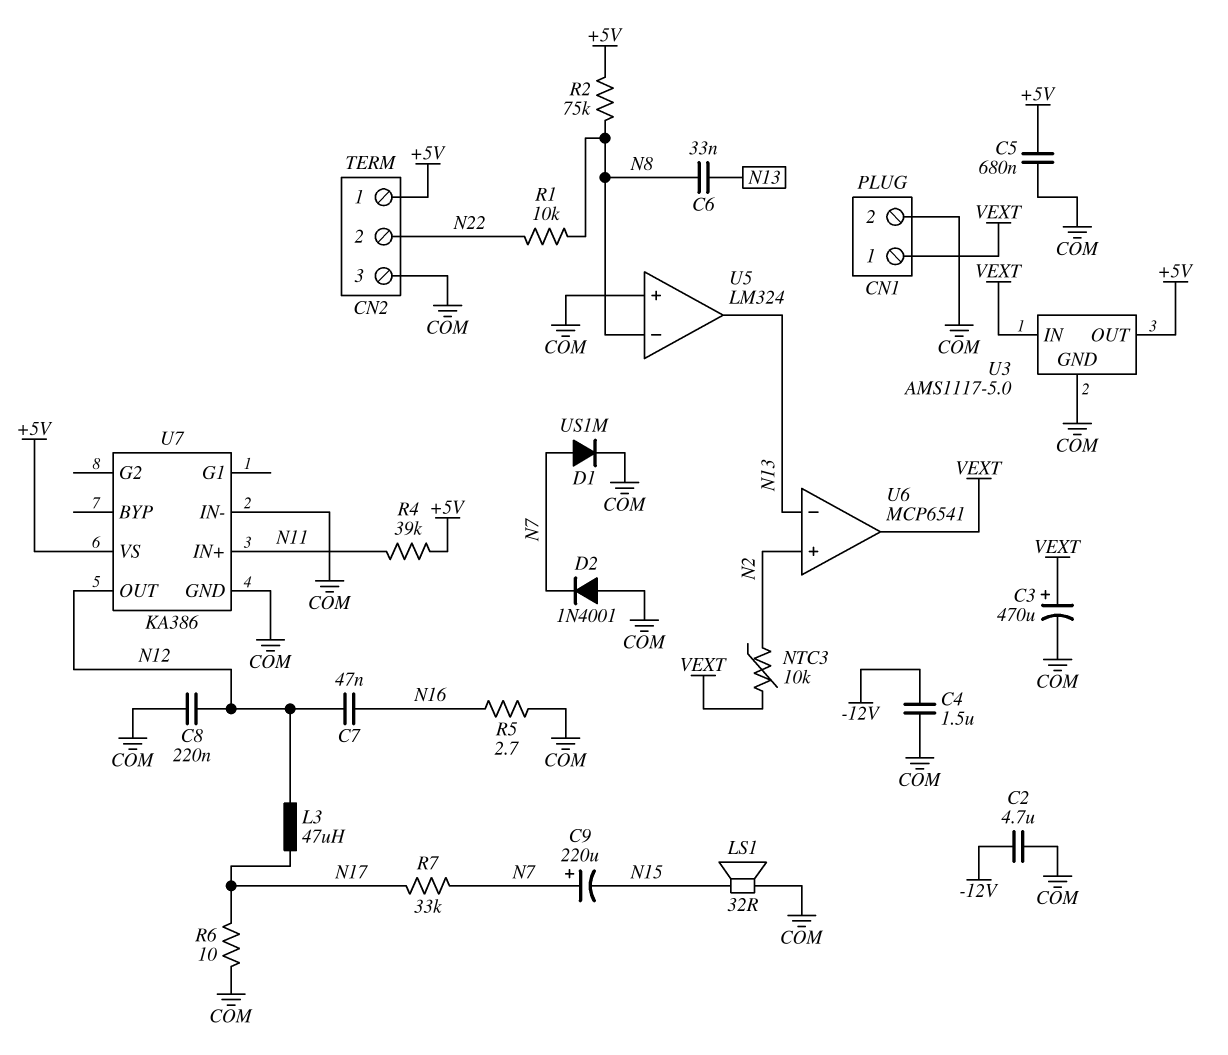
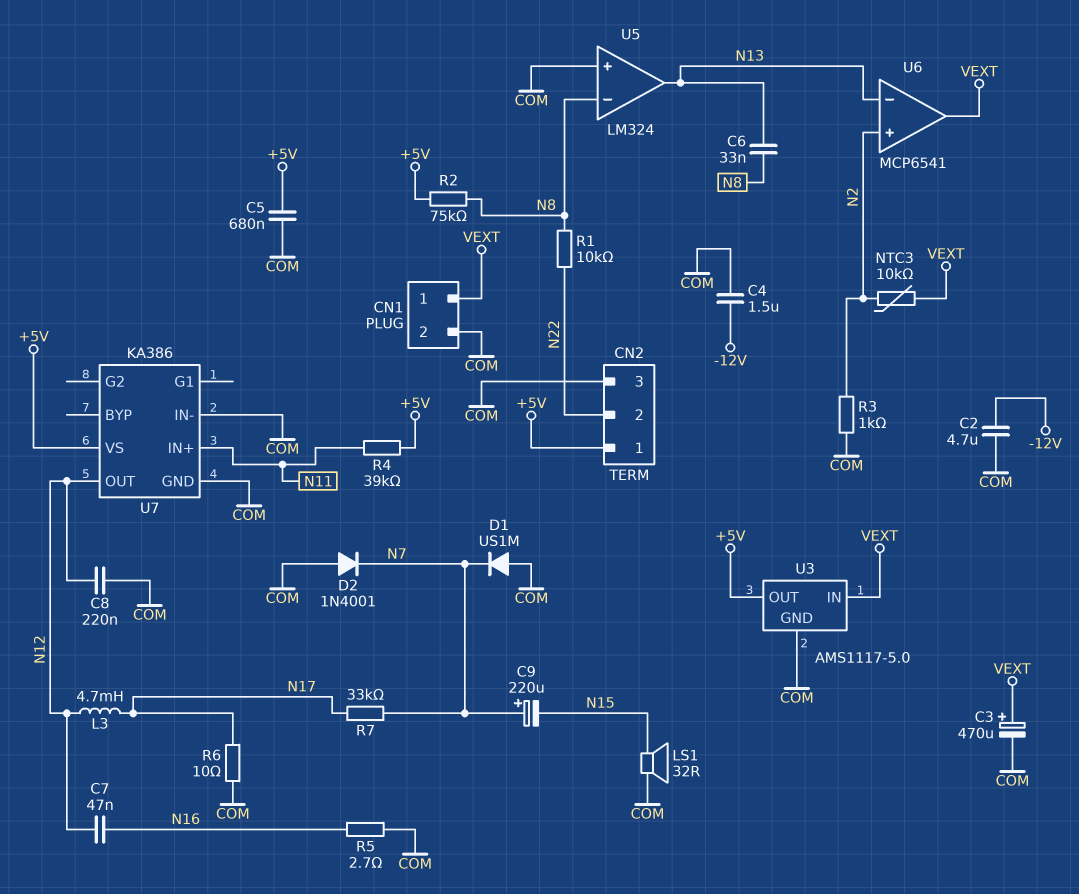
D1: diode US1M (A N7, K COM) -> diode US1M (A COM, K N7)
L3: 47uH (N12, N17) -> 4.7mH (N12, N17)
R3: none -> 1k (COM, N2)

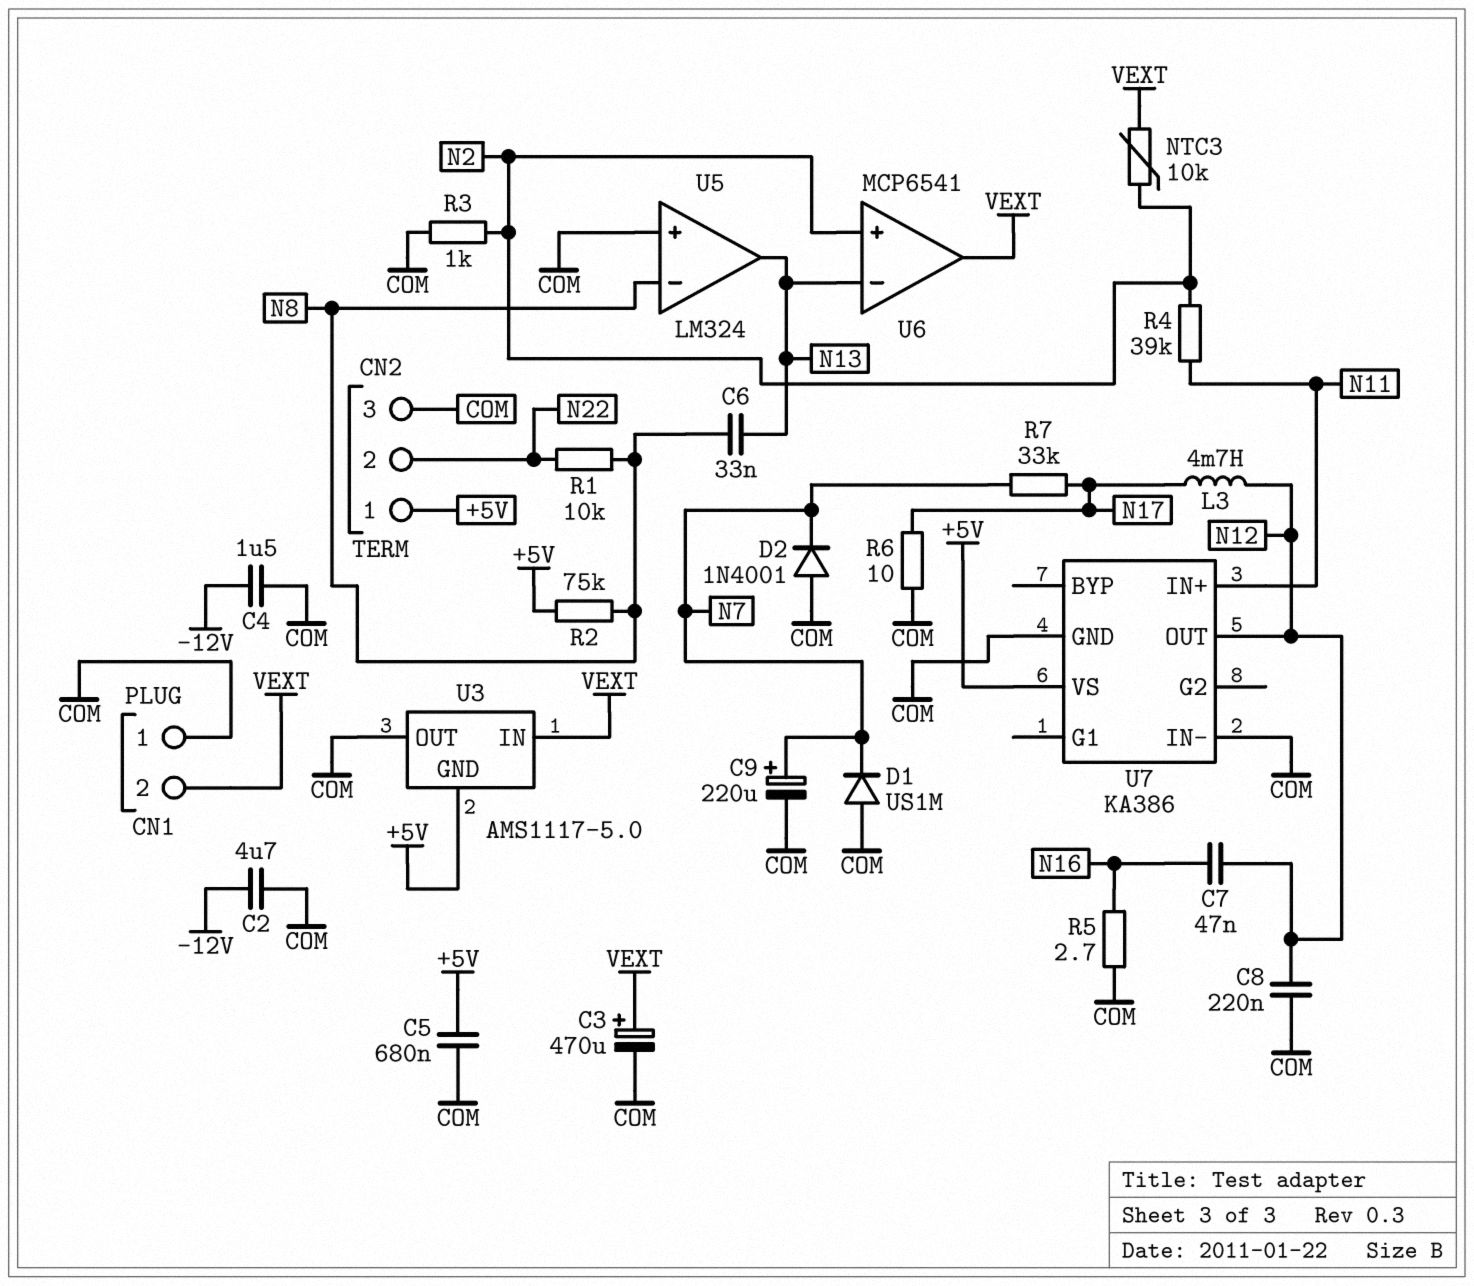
C9: 220uF (plus N7, minus N15) -> 220uF (plus N7, minus COM)
CN1 pin 1: VEXT -> COM
CN1 pin 2: COM -> VEXT
LS1: speaker 32R (COM, N15) -> none
R4: 39k (+5V, N11) -> 39k (N2, N11)
U3 pin GND: COM -> +5V
U3 pin OUT: +5V -> COM

